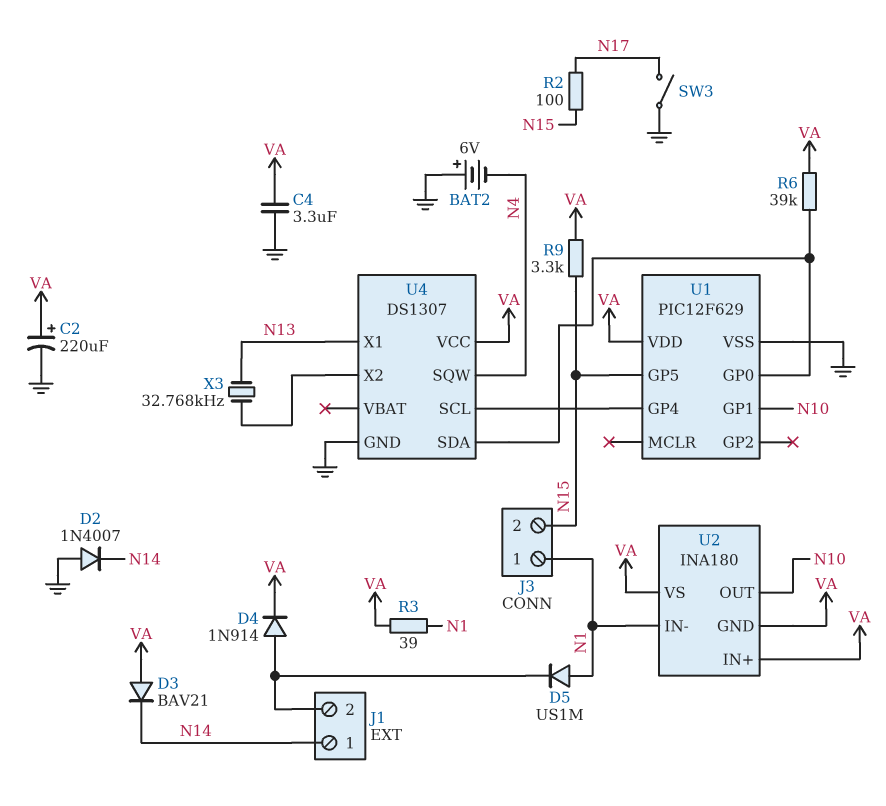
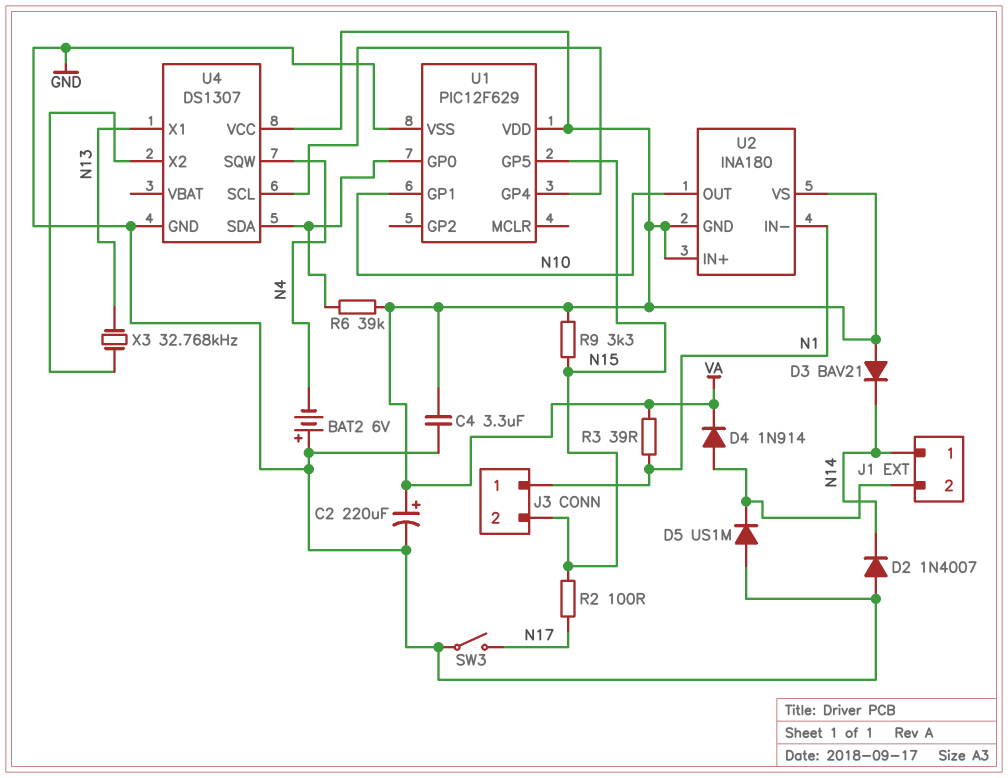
D5: diode US1M (A N1, K J1/2) -> diode US1M (A GND, K J1/2)

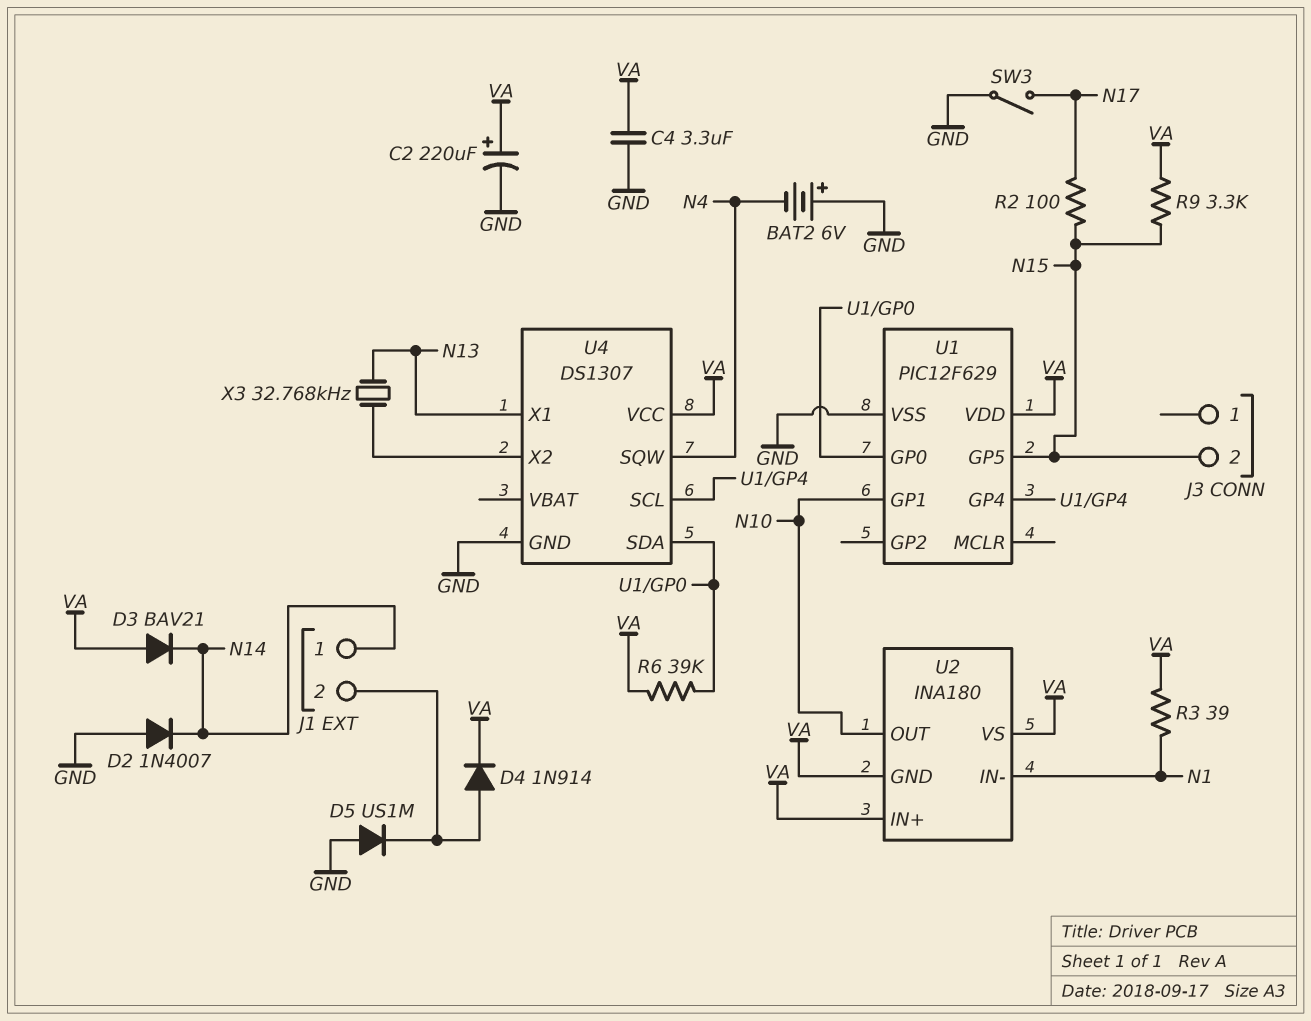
J3 pin 1: N1 -> none

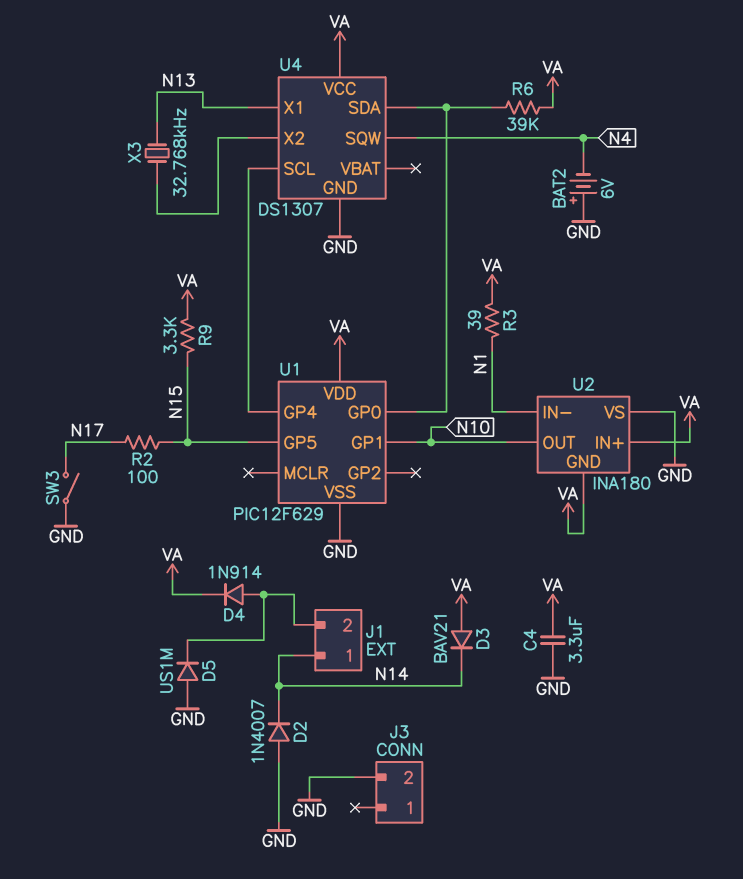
C2: 220uF (plus VA, minus GND) -> none
J3 pin 2: N15 -> GND
U2 pin VS: VA -> GND

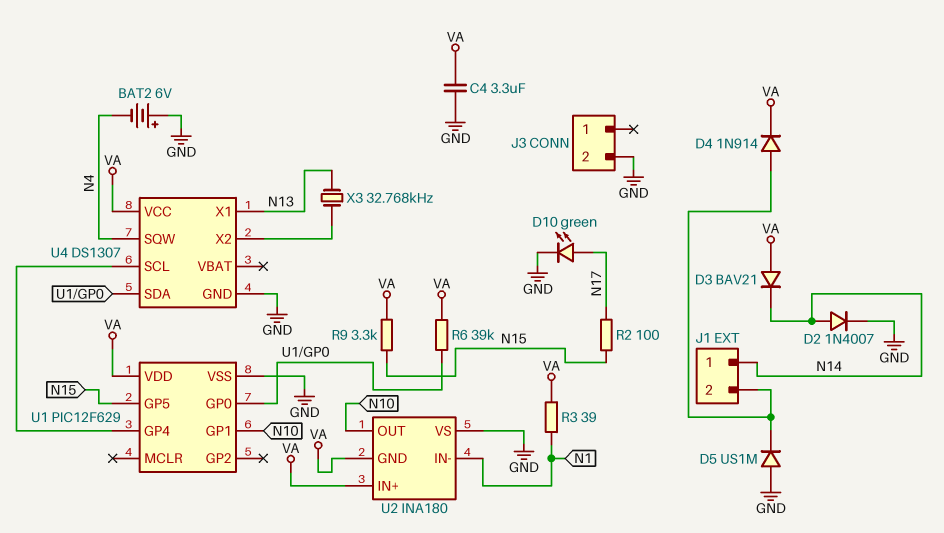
D2: diode 1N4007 (A GND, K N14) -> diode 1N4007 (A N14, K GND)
D10: none -> LED green (A N17, K GND)
SW3: switch (GND, N17) -> none

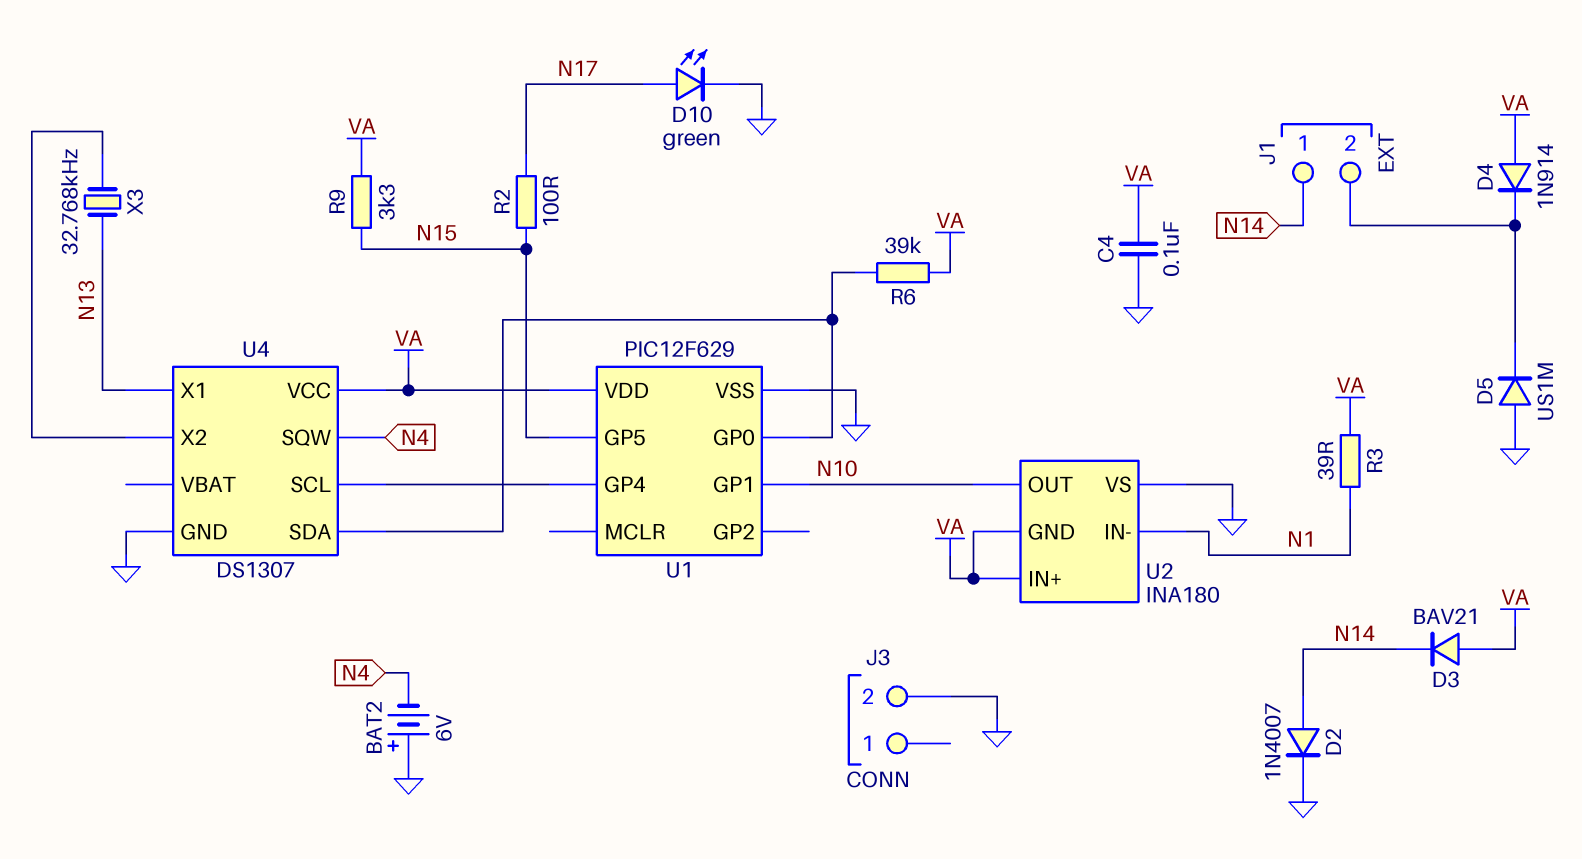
C4: 3.3uF (GND, VA) -> 100nF (GND, VA)
D4: diode 1N914 (A J1/2, K VA) -> diode 1N914 (A VA, K J1/2)

